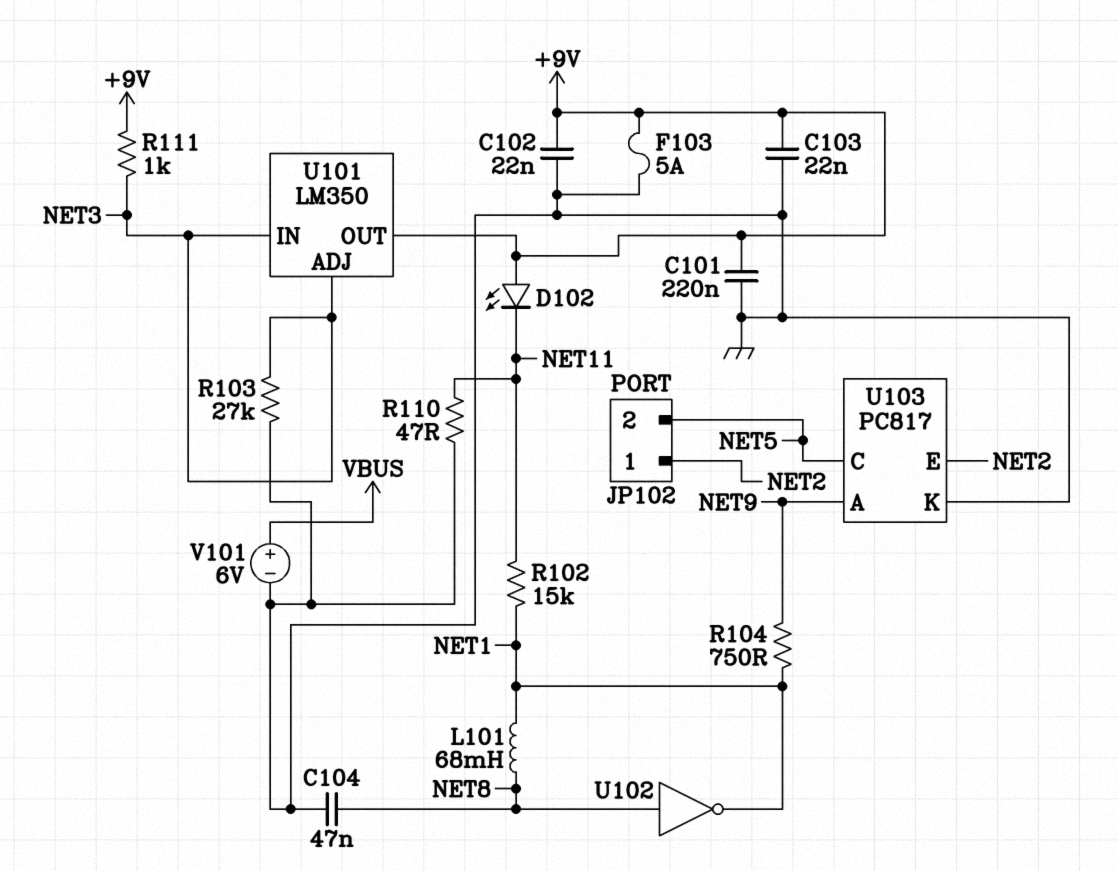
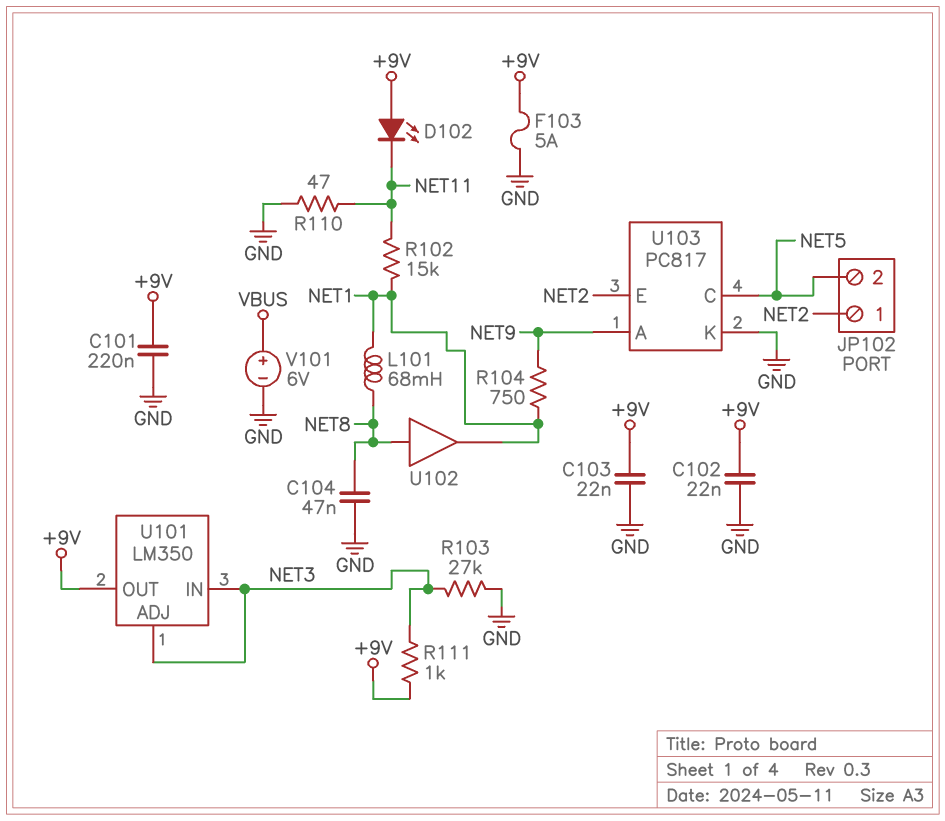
U102: NOT (in NET8, out NET1) -> buffer (in NET8, out NET1)

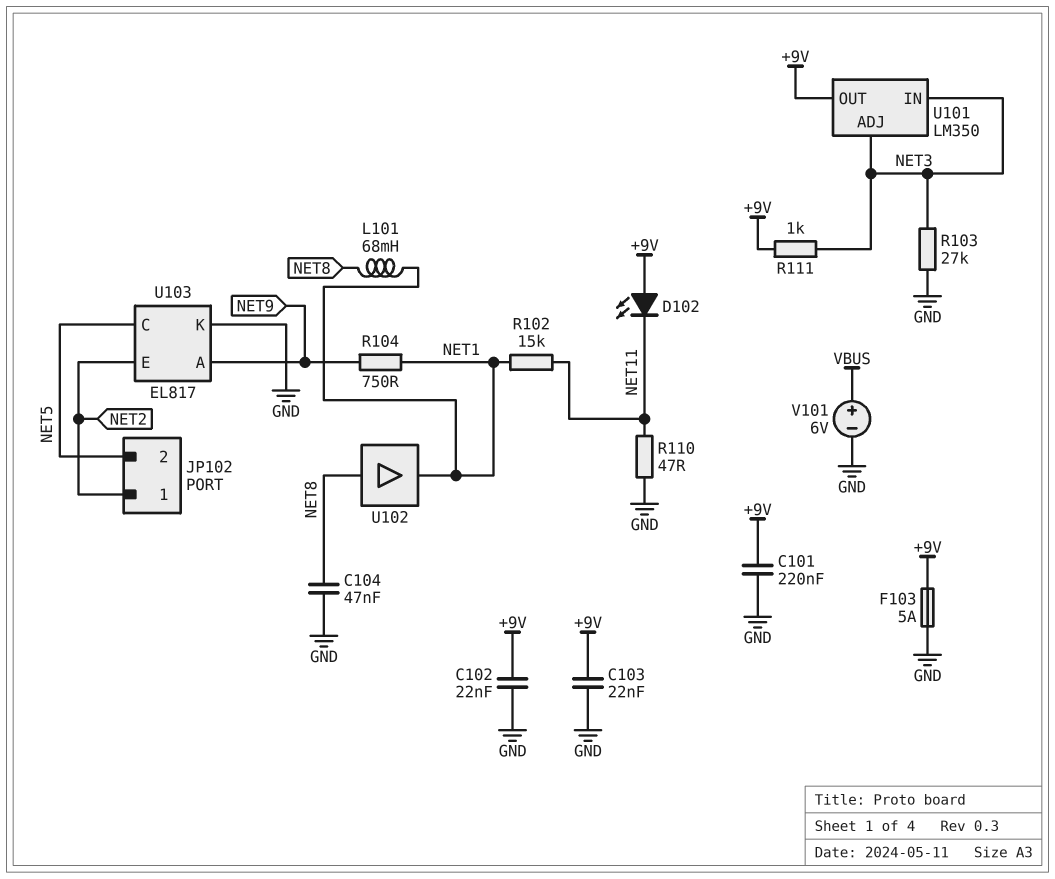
U103: PC817 -> EL817

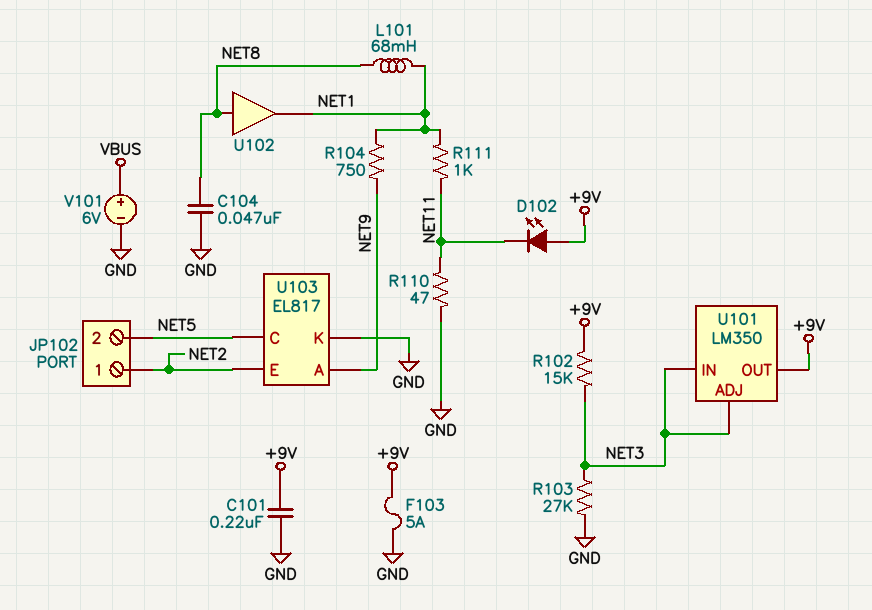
C102: 22nF (+9V, GND) -> none
C103: 22nF (+9V, GND) -> none
R102: 15k (NET1, NET11) -> 15k (+9V, NET3)
R111: 1k (+9V, NET3) -> 1k (NET1, NET11)

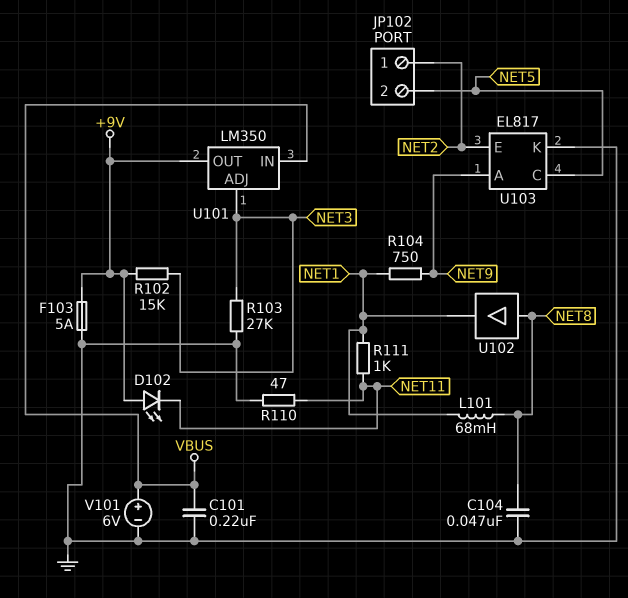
C101: 220nF (+9V, GND) -> 220nF (GND, VBUS)
U101 pin IN: NET3 -> VBUS

